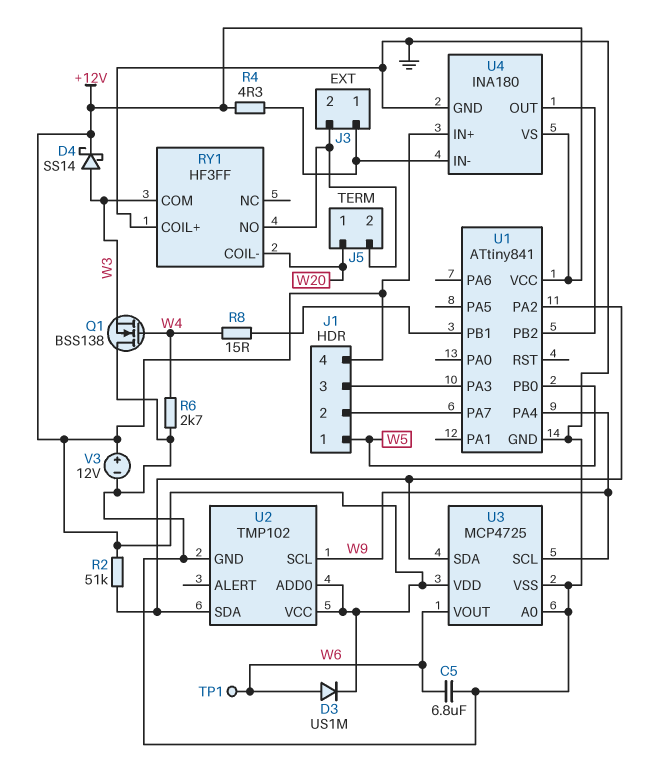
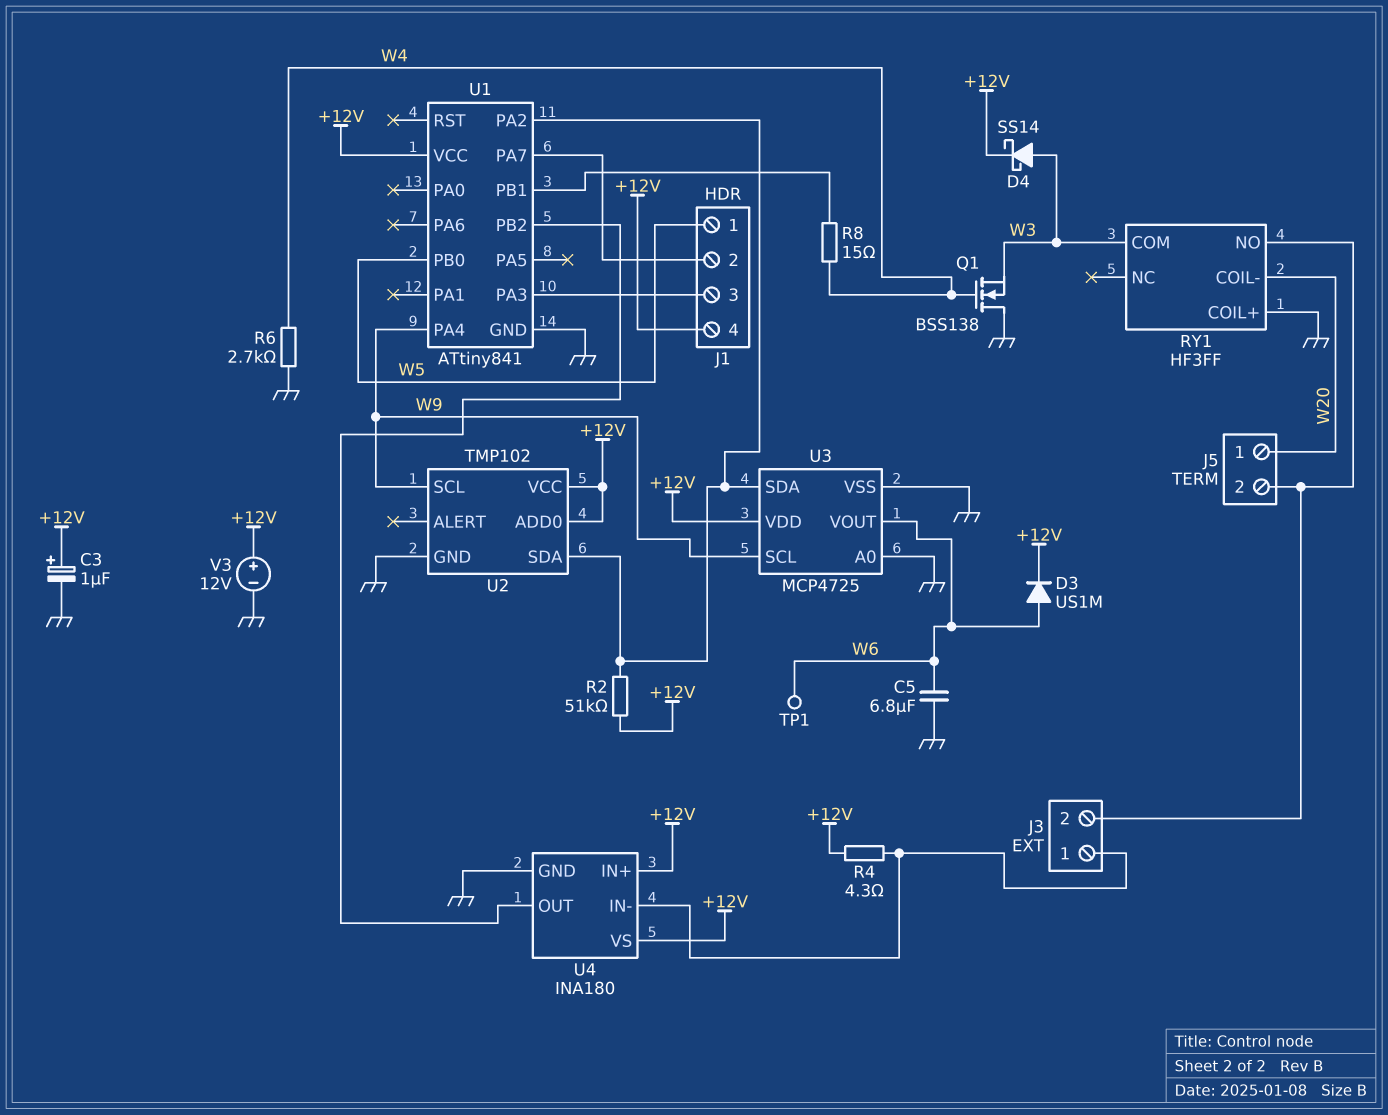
C3: none -> 1uF (plus +12V, minus GND)

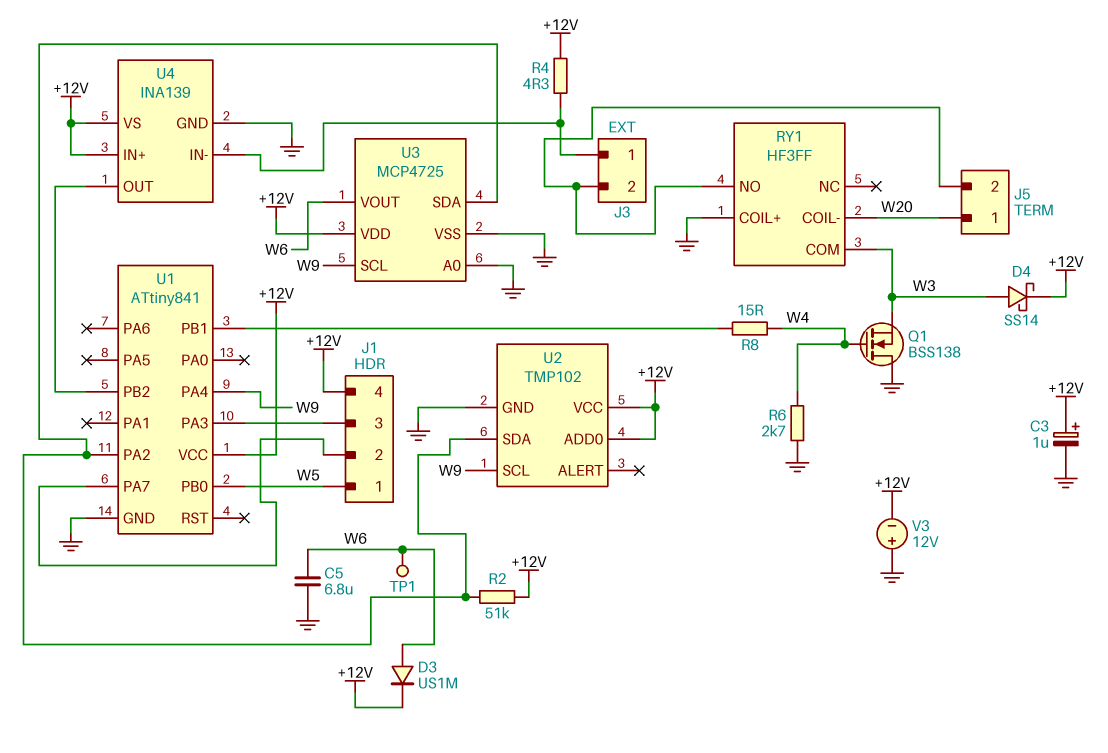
U4: INA180 -> INA139
V3: 12V (plus +12V, minus GND) -> 12V (plus GND, minus +12V)

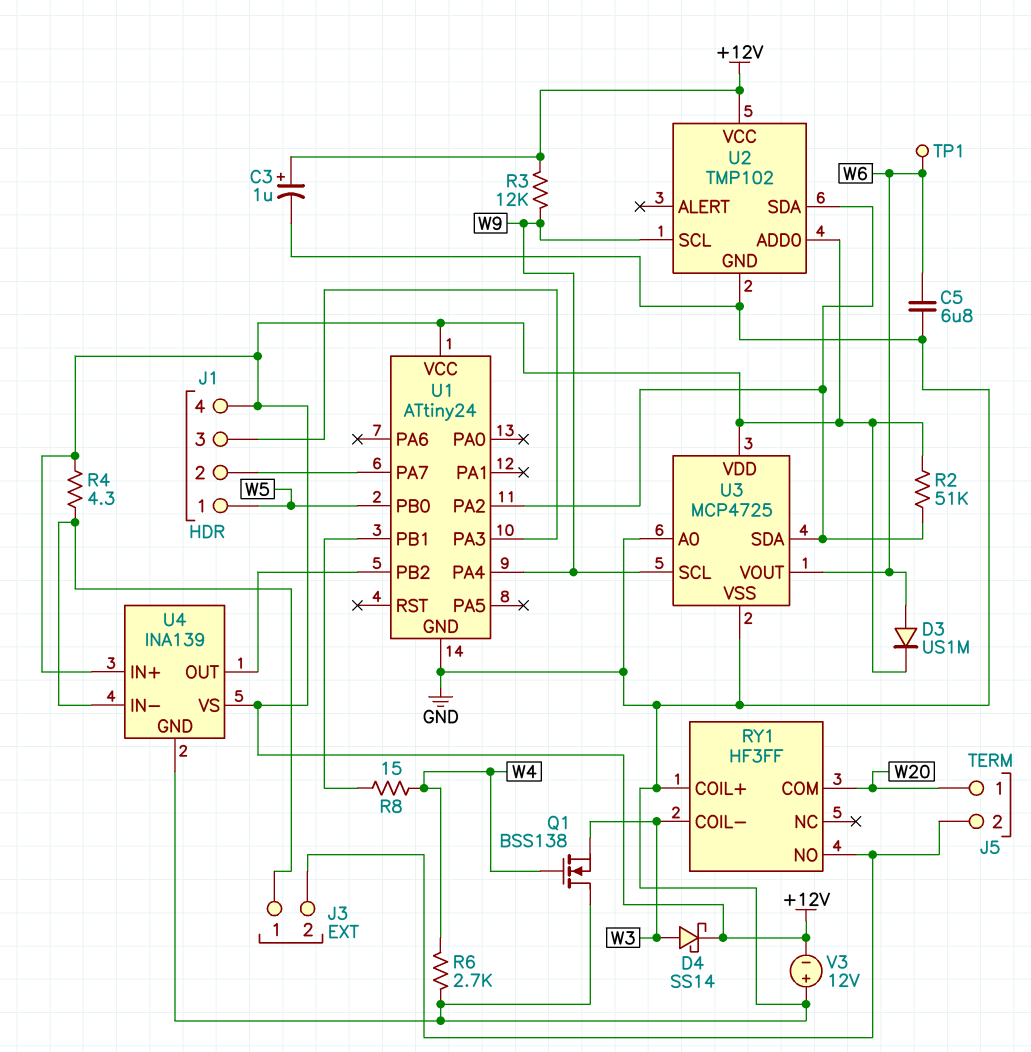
R3: none -> 12k (+12V, W9)
RY1 pin COIL-: W20 -> W3
RY1 pin COM: W3 -> W20
U1: ATtiny841 -> ATtiny24

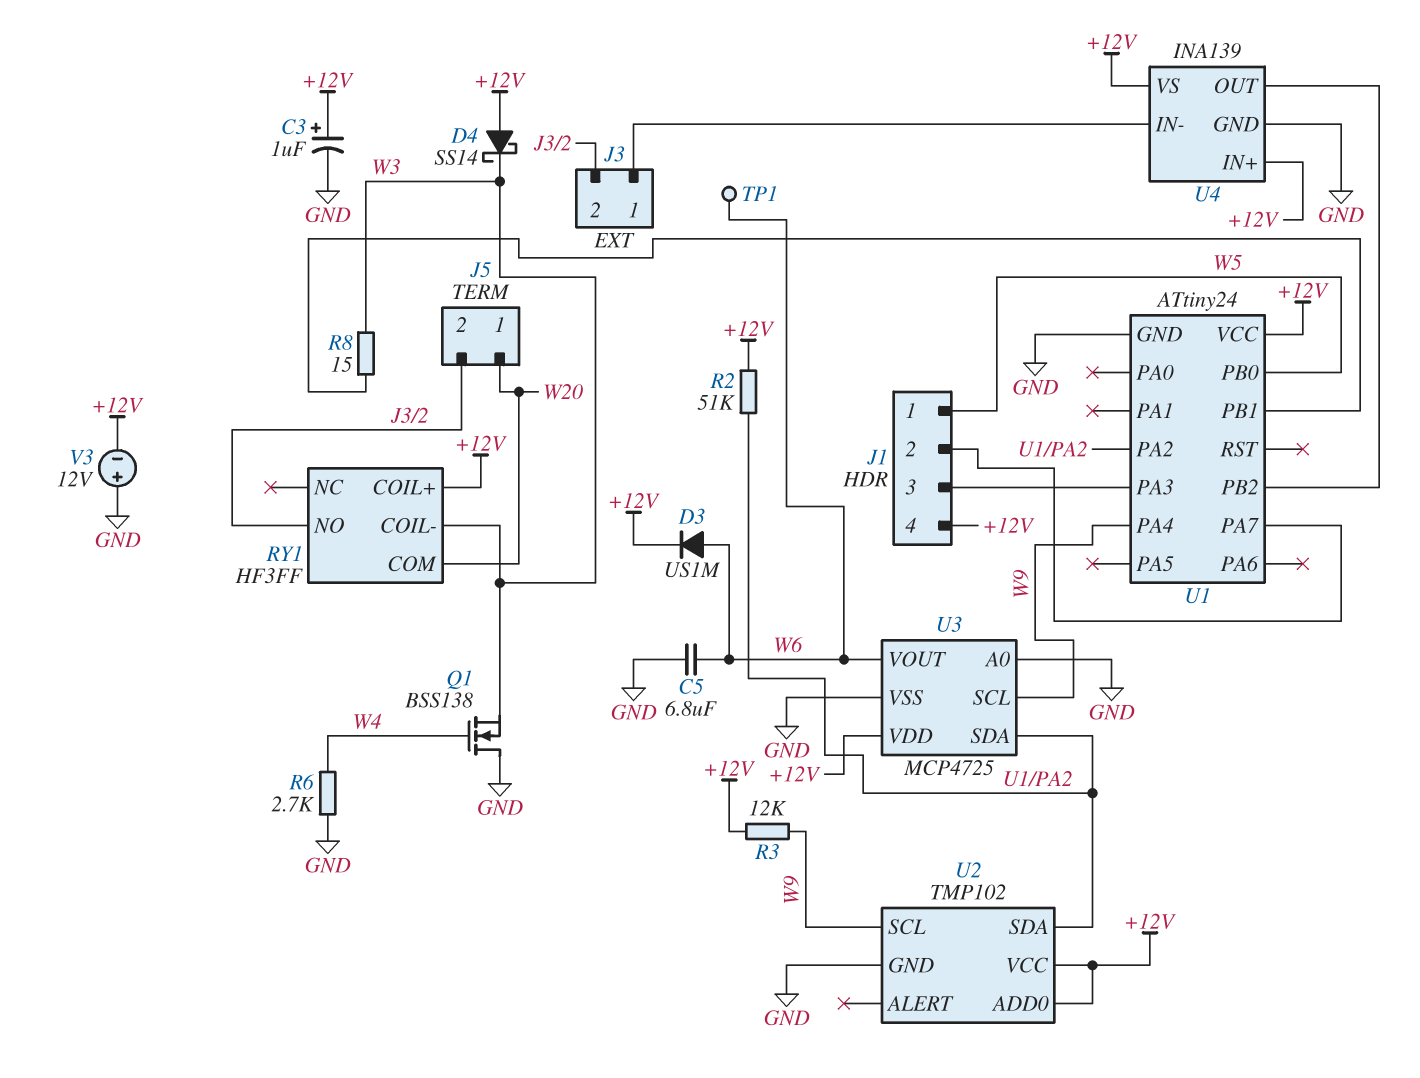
D4: schottky SS14 (A W3, K +12V) -> schottky SS14 (A +12V, K W3)
R4: 4.3 (+12V, J3/1) -> none
R8: 15 (U1/PB1, W4) -> 15 (U1/PB1, W3)
RY1 pin COIL+: GND -> +12V

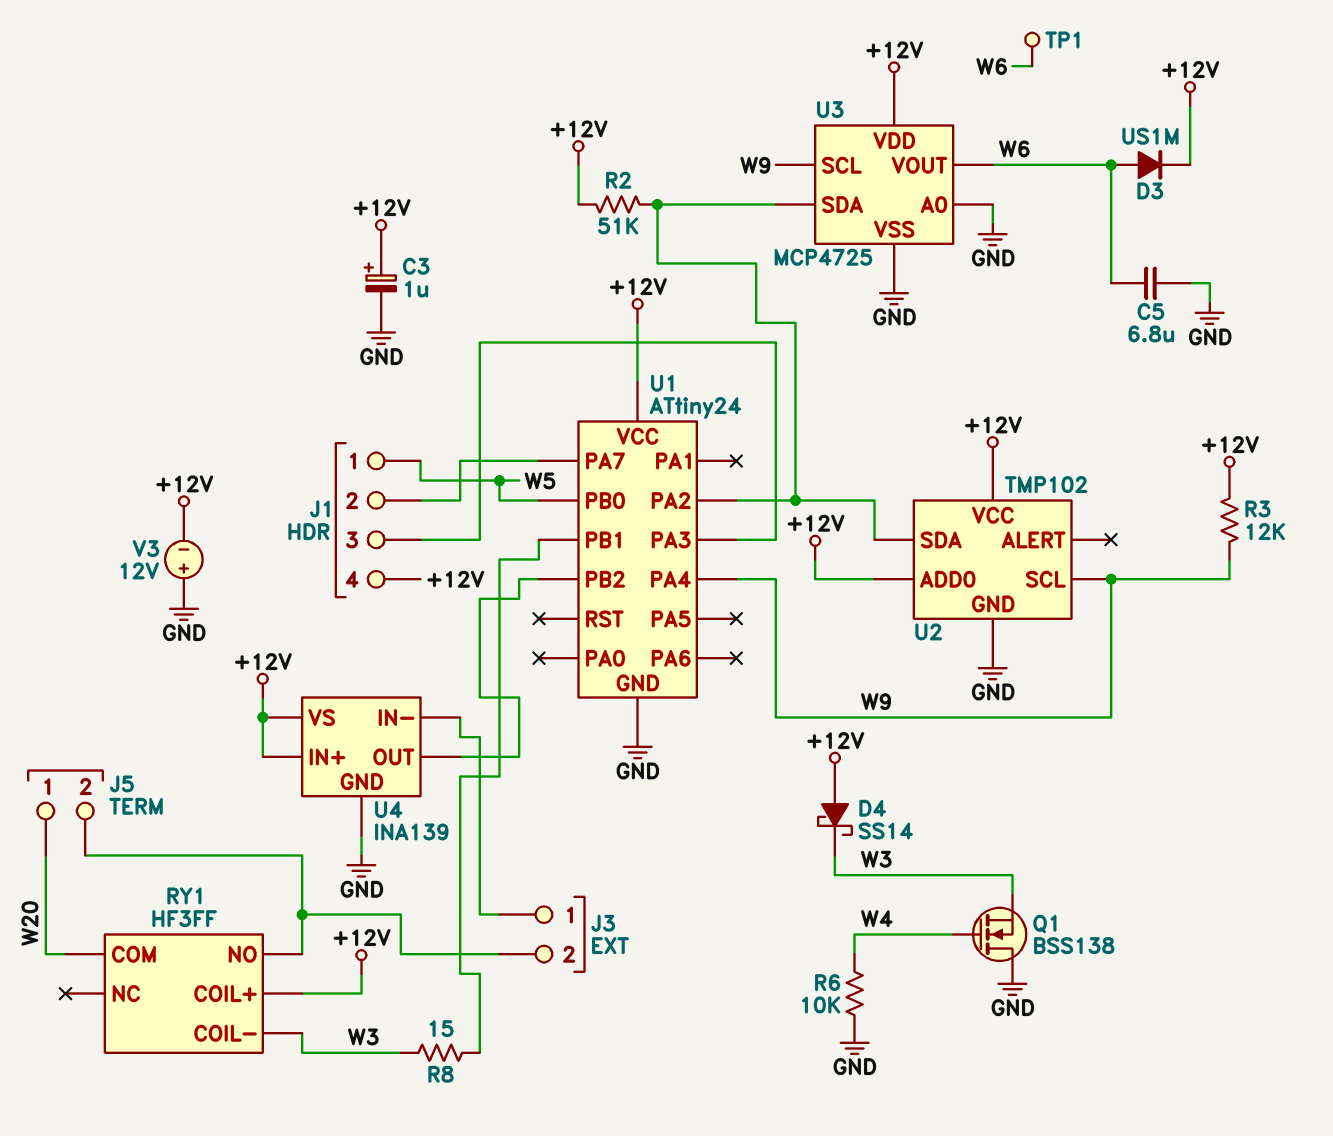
R6: 2.7k (GND, W4) -> 10k (GND, W4)

